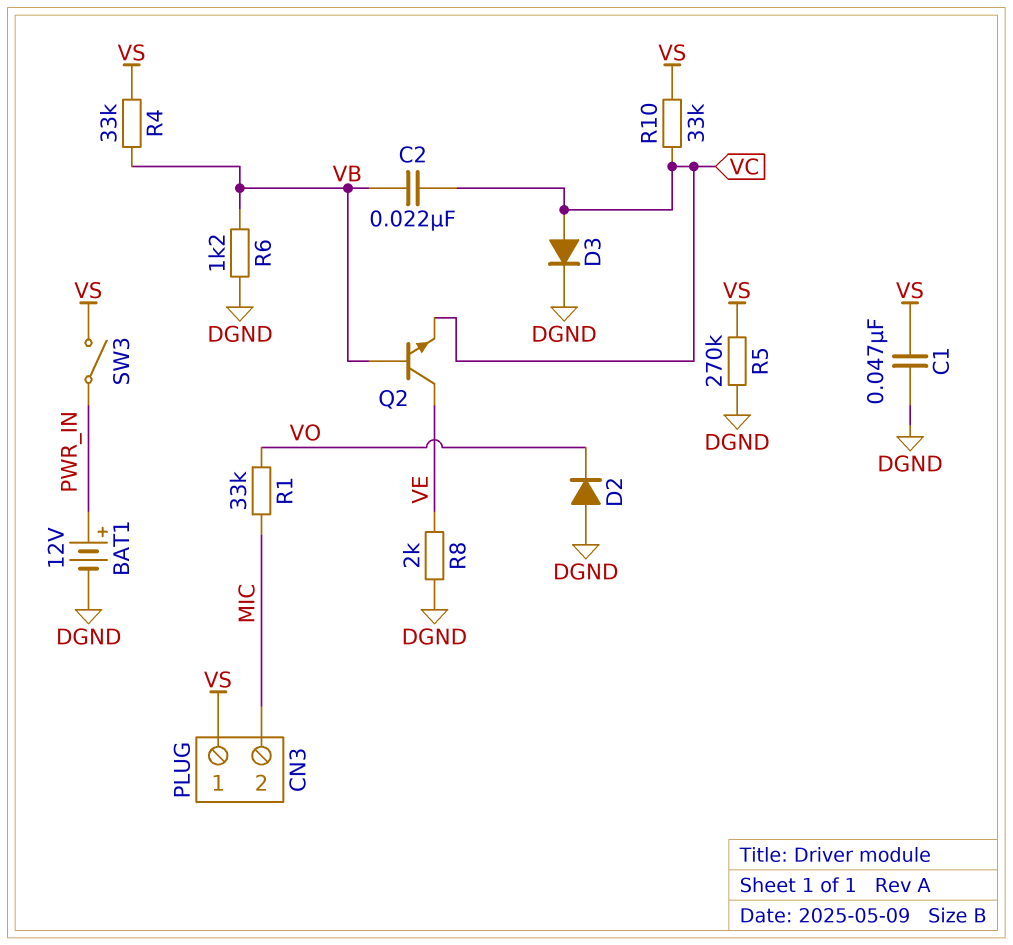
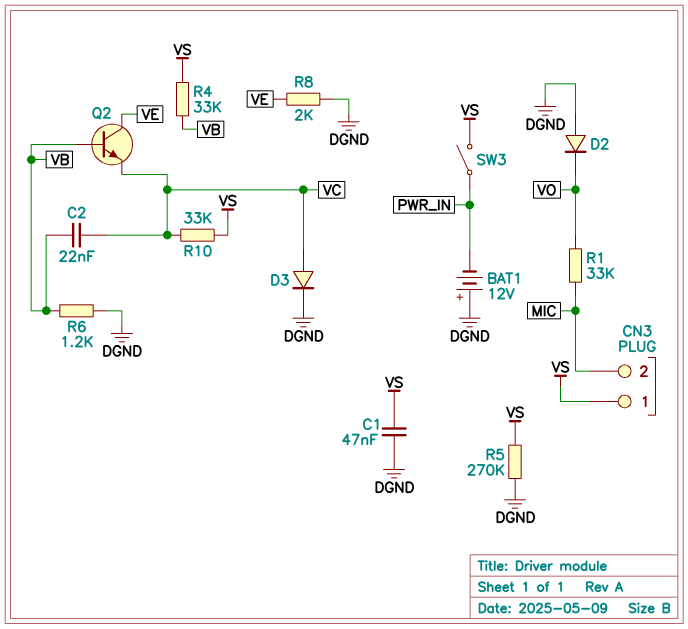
BAT1: 12V (plus PWR_IN, minus DGND) -> 12V (plus DGND, minus PWR_IN)

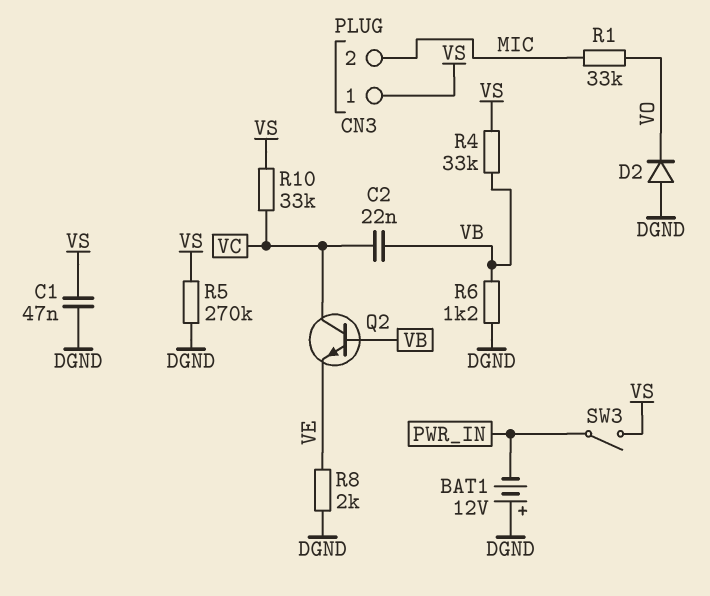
D3: diode (A VC, K DGND) -> none
Q2: NPN (B VB, C VE, E VC) -> NPN (B VB, C VC, E VE)

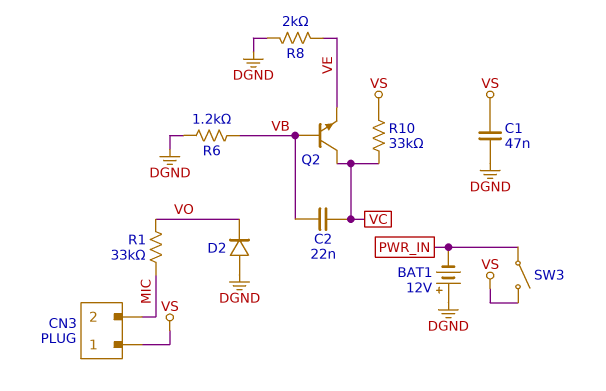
R4: 33k (VB, VS) -> none
R5: 270k (DGND, VS) -> none

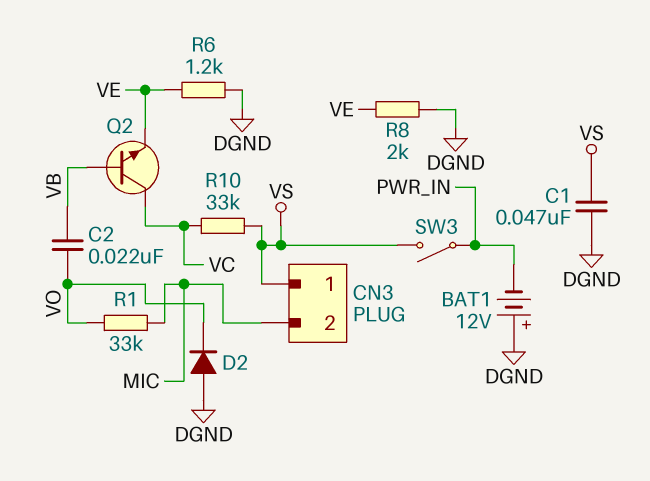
C2: 22nF (VB, VC) -> 22nF (VB, VO)
R6: 1.2k (DGND, VB) -> 1.2k (DGND, VE)

